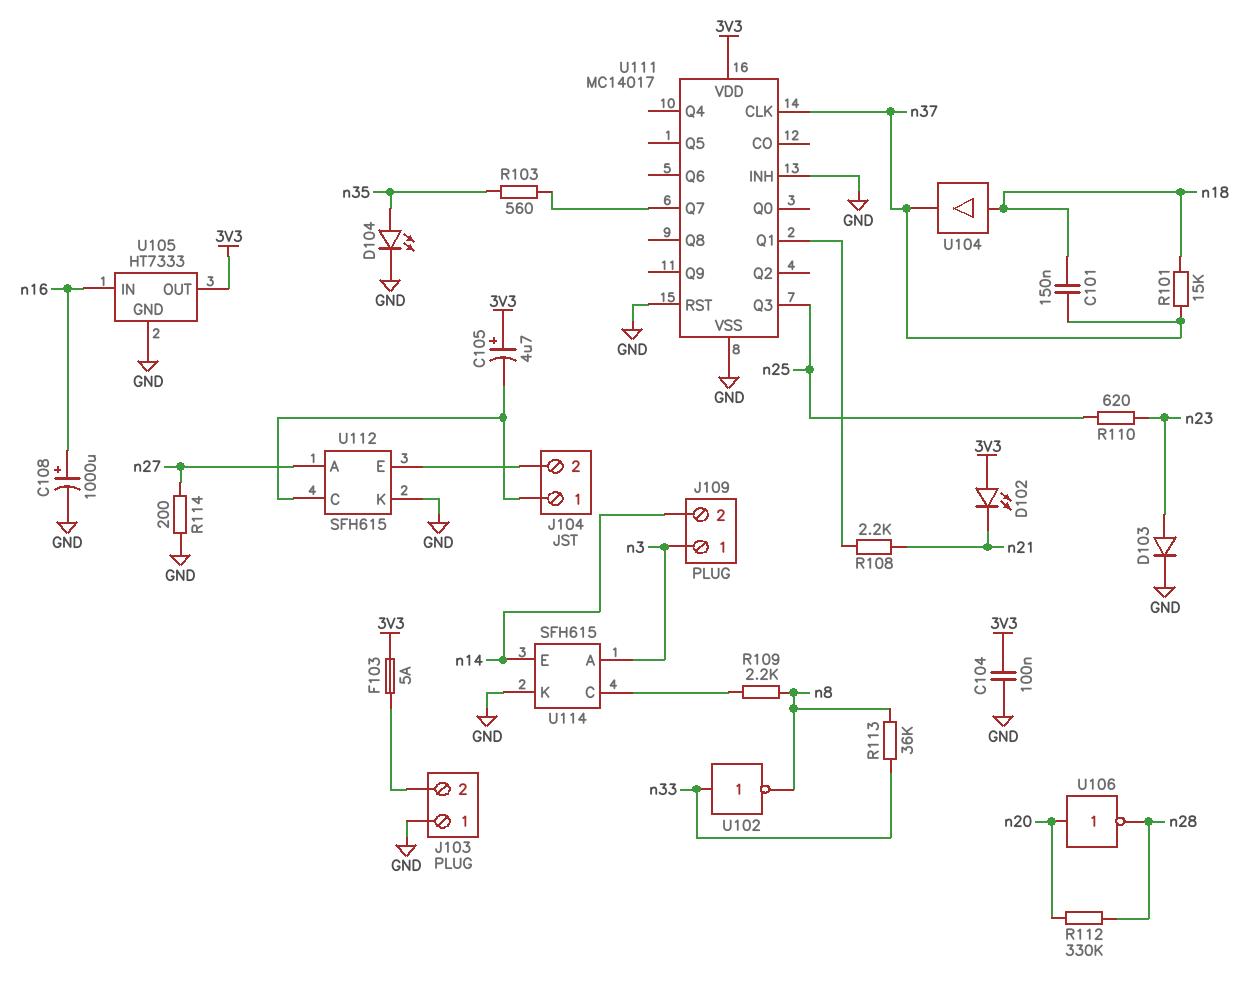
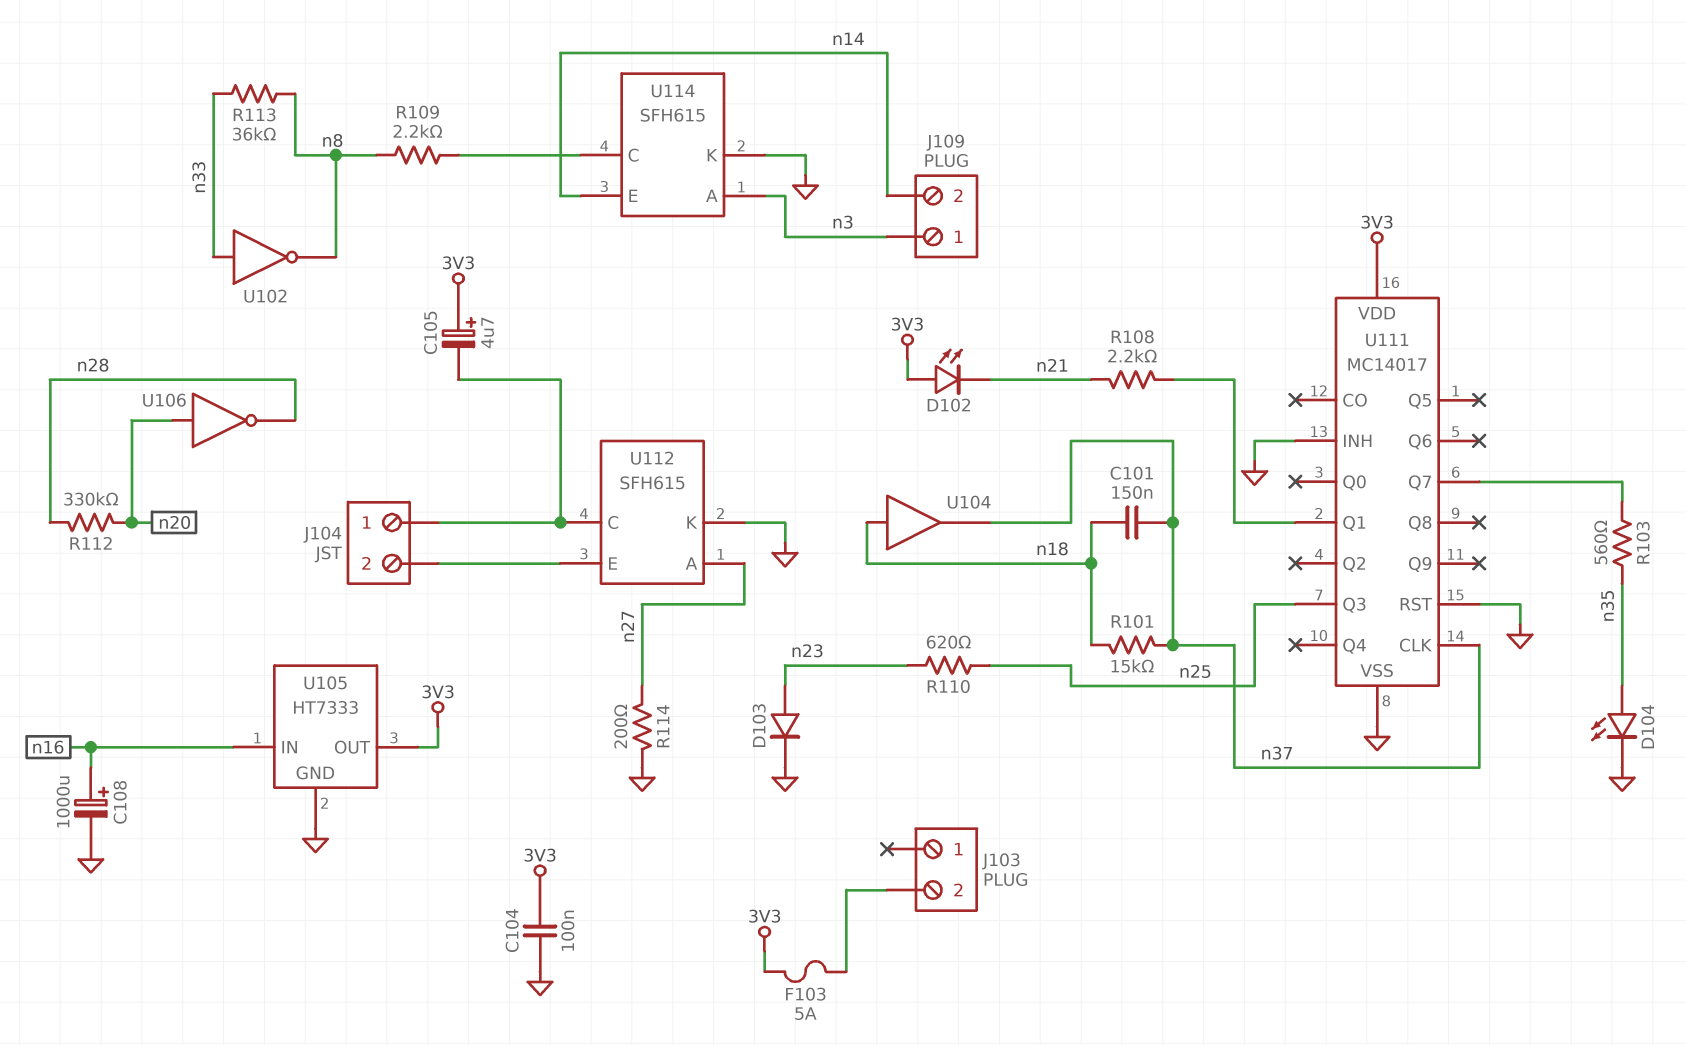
J103 pin 1: GND -> none

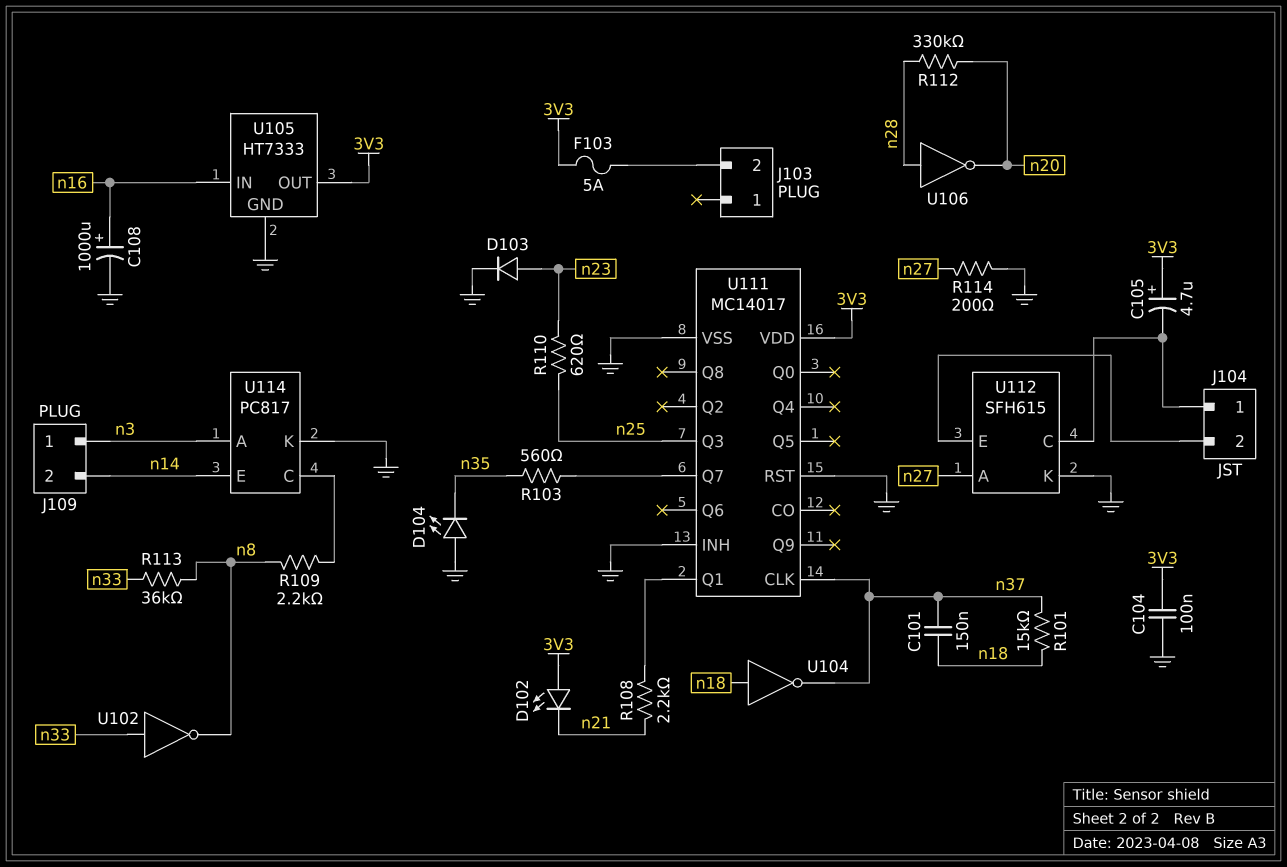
D104: LED (A n35, K GND) -> LED (A GND, K n35)
U104: buffer (in n18, out n37) -> NOT (in n18, out n37)
U106: NOT (in n20, out n28) -> NOT (in n28, out n20)
U114: SFH615 -> PC817

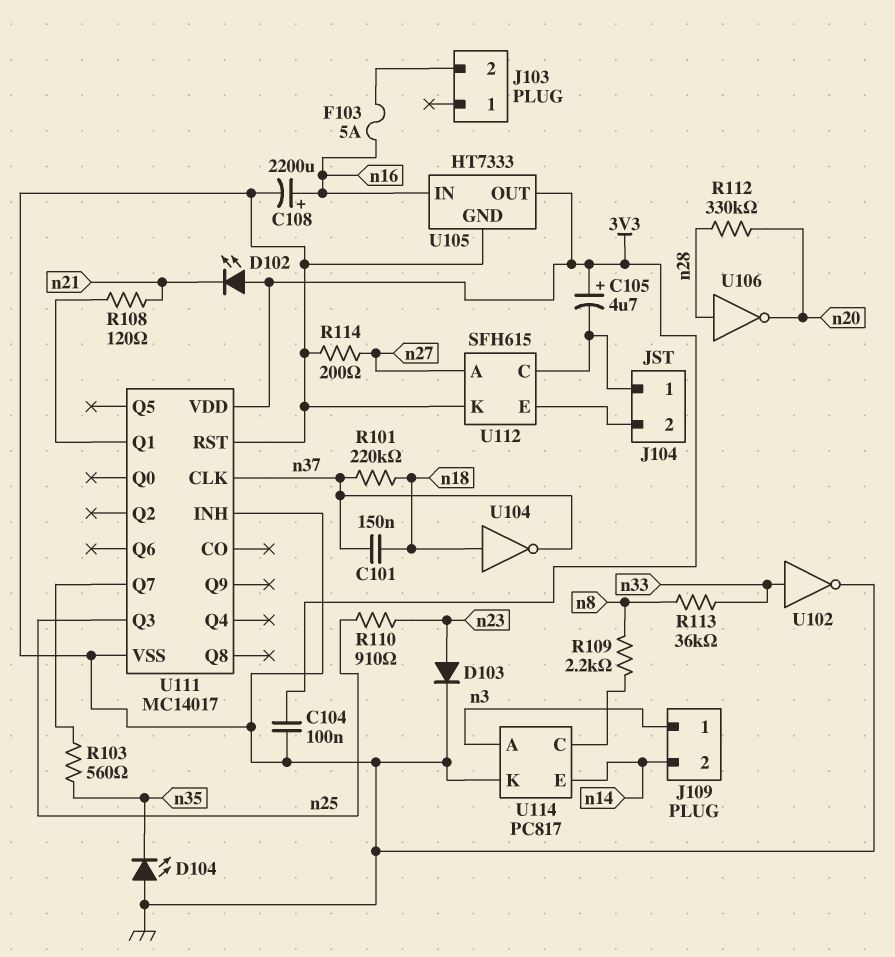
C108: 1000uF (plus n16, minus GND) -> 2200uF (plus n16, minus GND)
F103: 5A (3V3, J103/2) -> 5A (J103/2, n16)
R101: 15k (n18, n37) -> 220k (n18, n37)
R108: 2.2k (U111/Q1, n21) -> 120 (U111/Q1, n21)
R110: 620 (n23, n25) -> 910 (n23, n25)
U102: NOT (in n33, out n8) -> NOT (in n33, out GND)

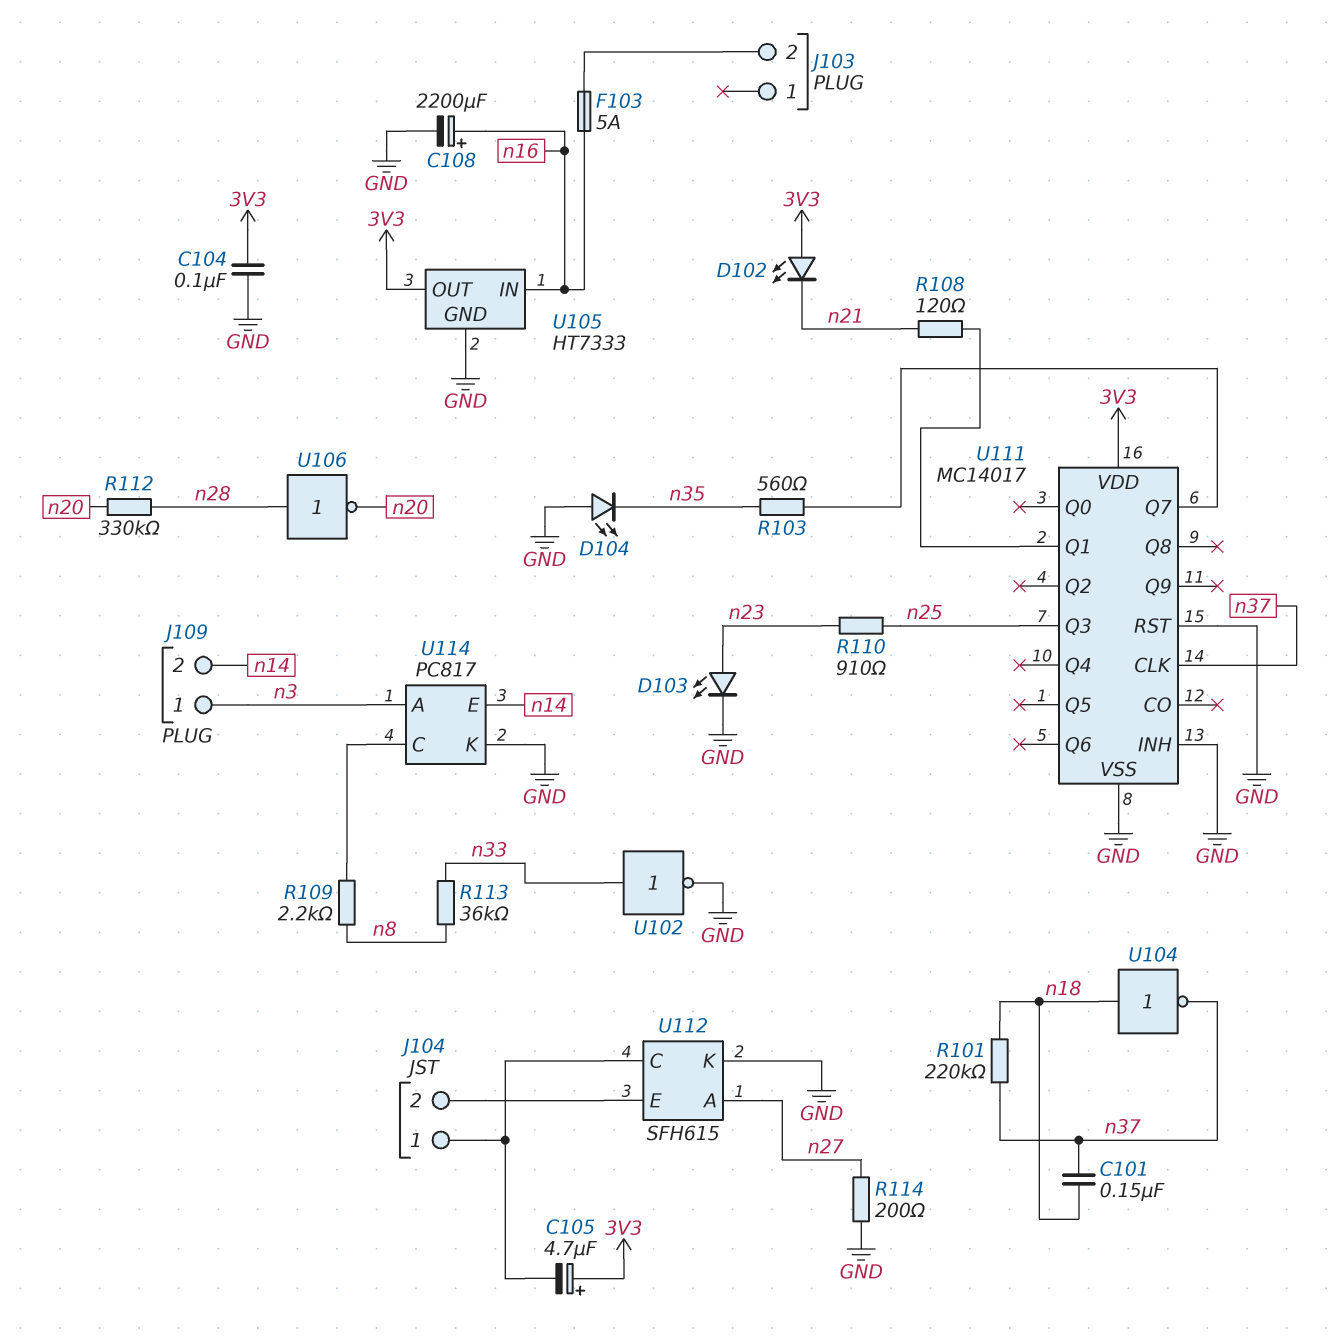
D103: diode (A n23, K GND) -> LED (A n23, K GND)

